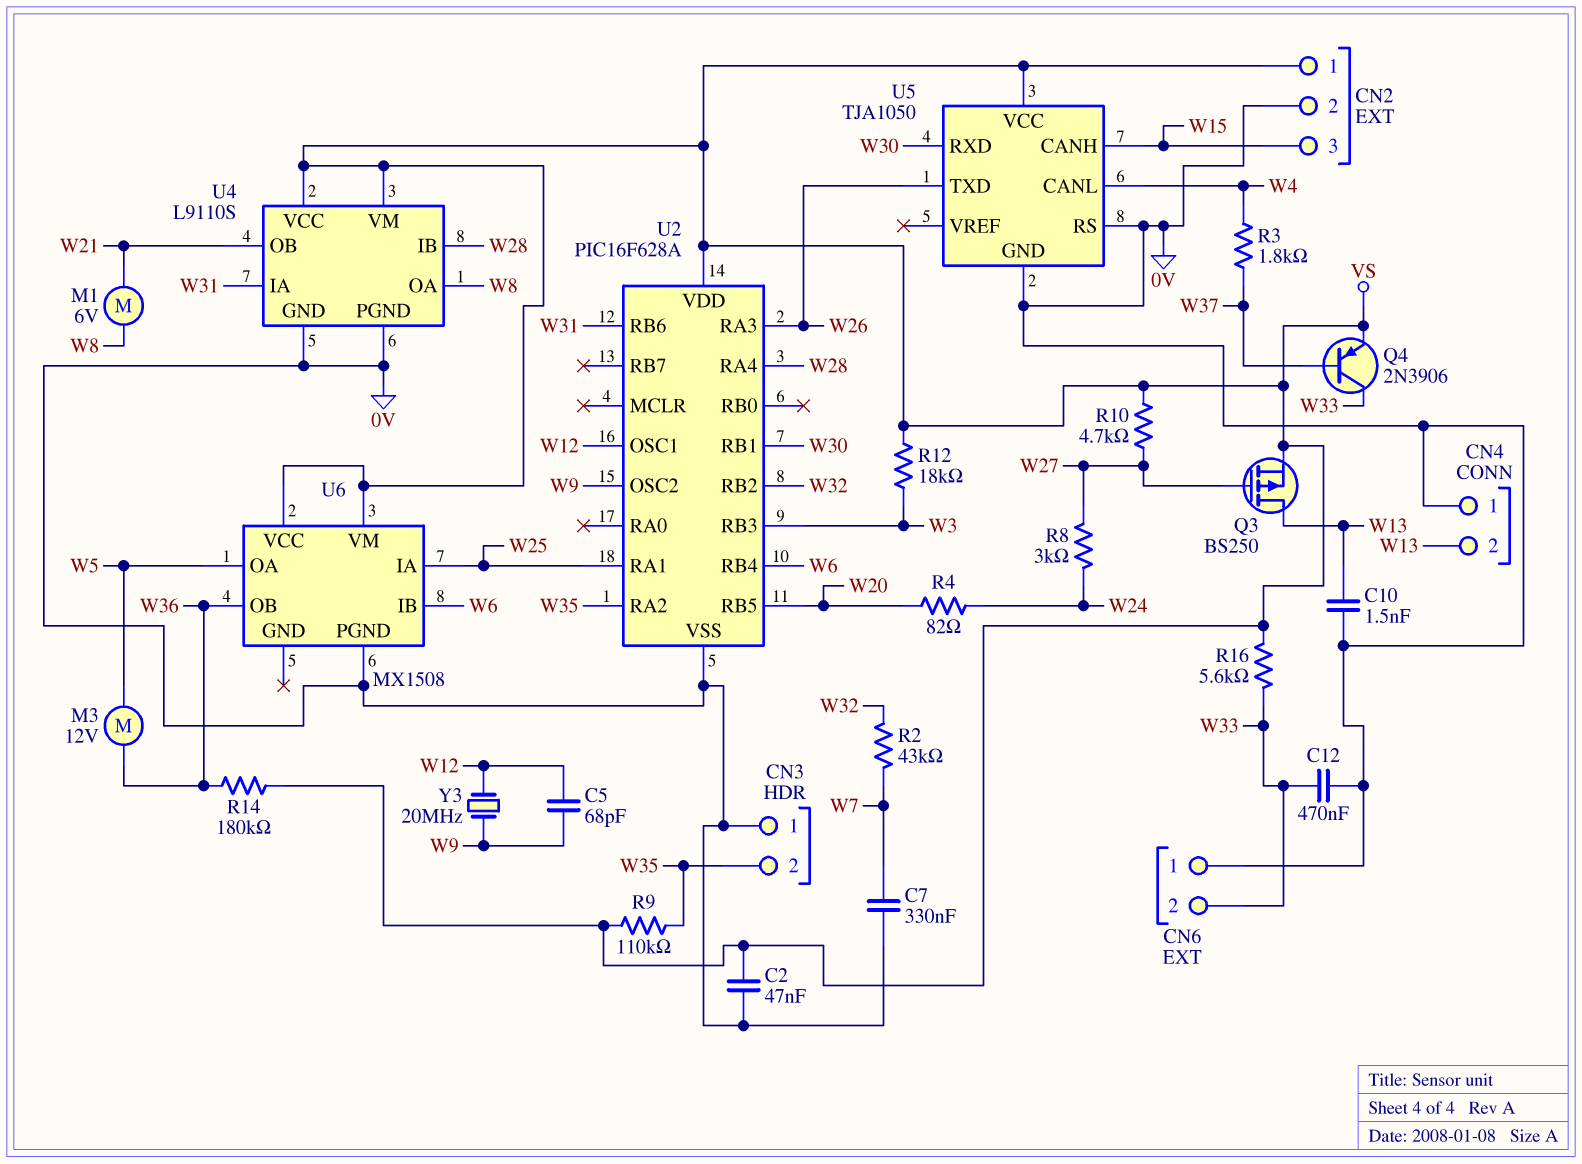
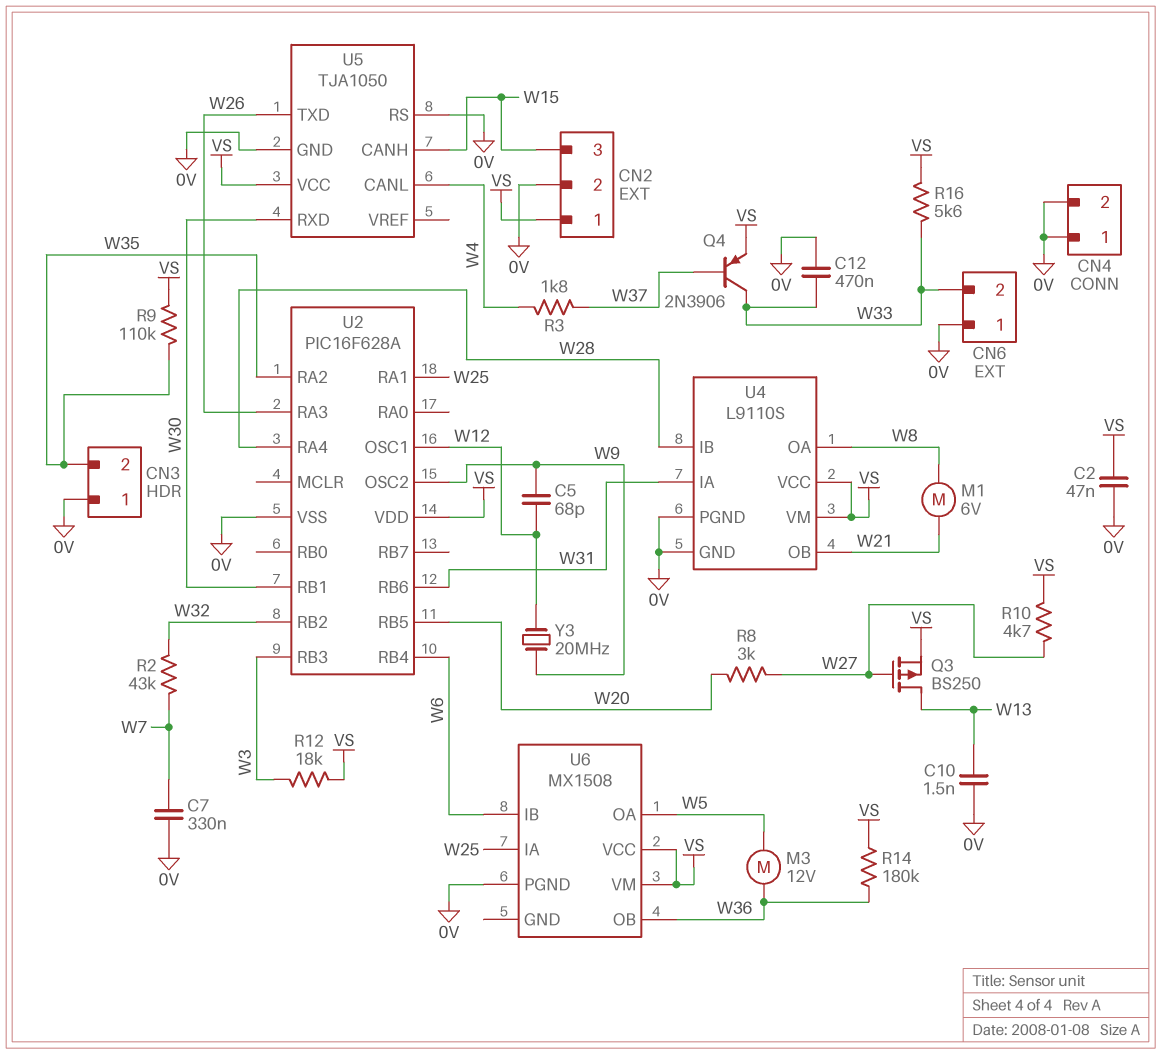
CN4 pin 2: W13 -> 0V
R4: 82 (W20, W24) -> none
R8: 3k (W24, W27) -> 3k (W20, W27)

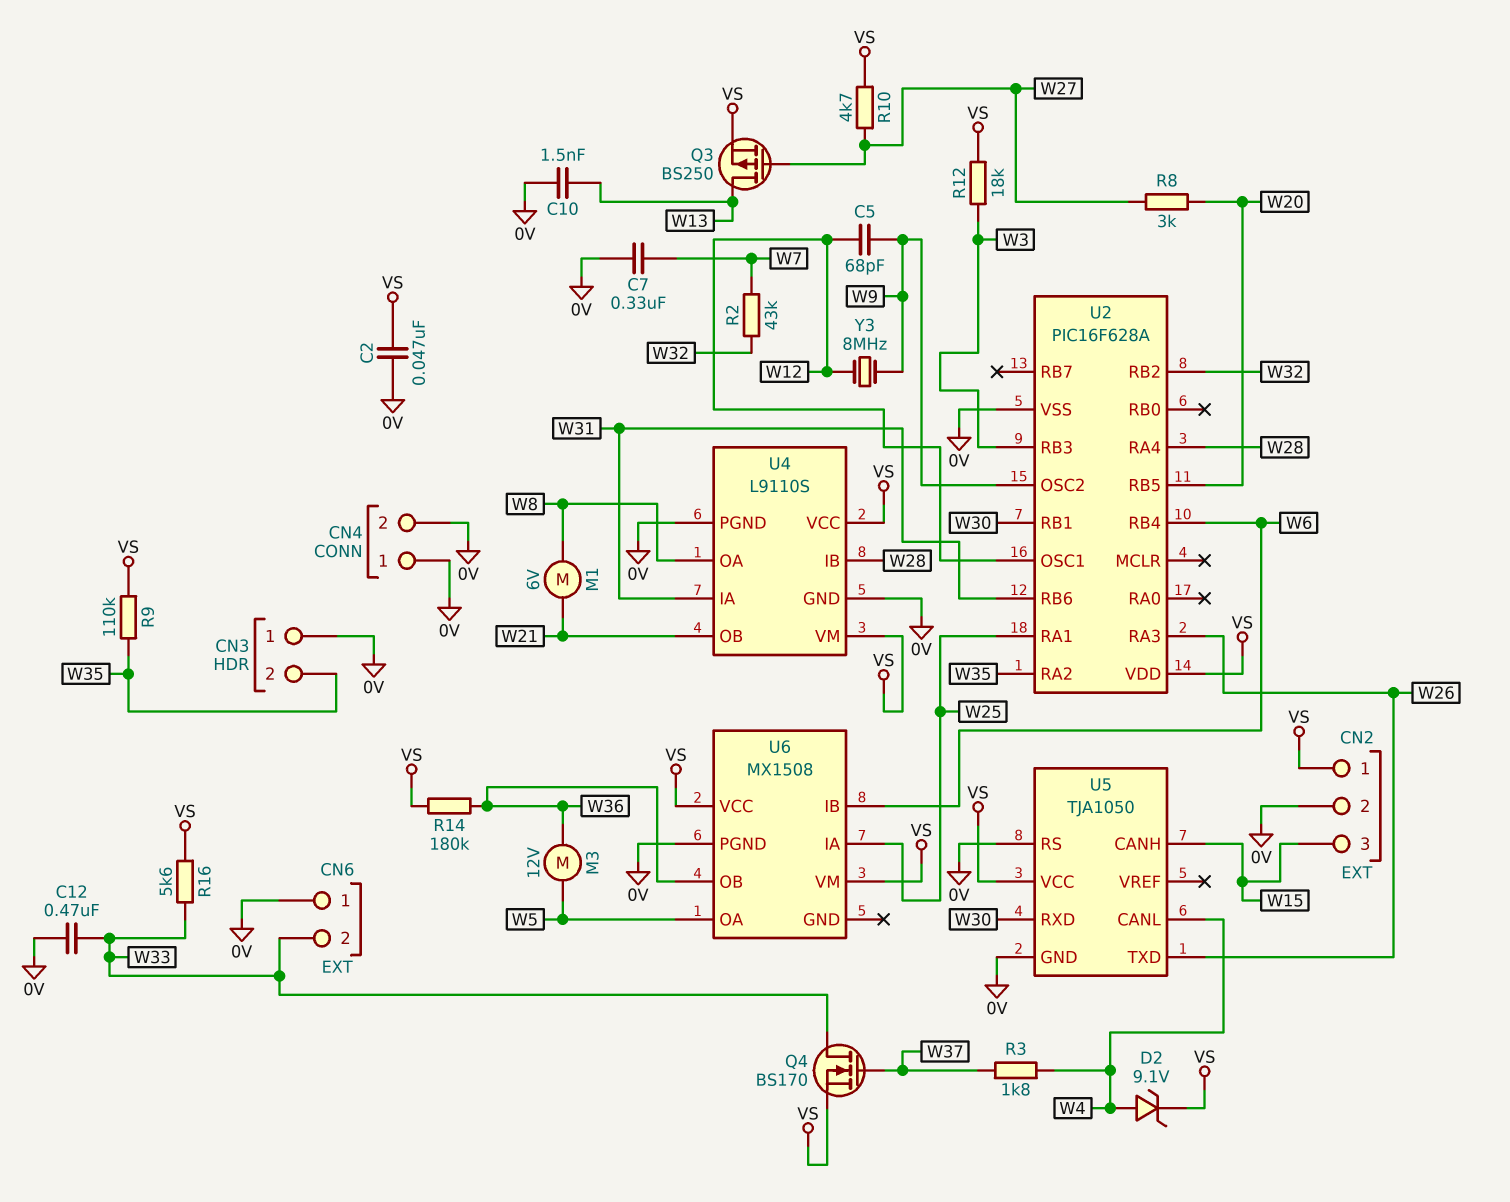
D2: none -> zener 9.1V (A W4, K VS)
Q4: PNP 2N3906 (B W37, C W33, E VS) -> NMOS BS170 (G W37, D W33, S VS)
Y3: 20MHz (W9, W12) -> 8MHz (W9, W12)

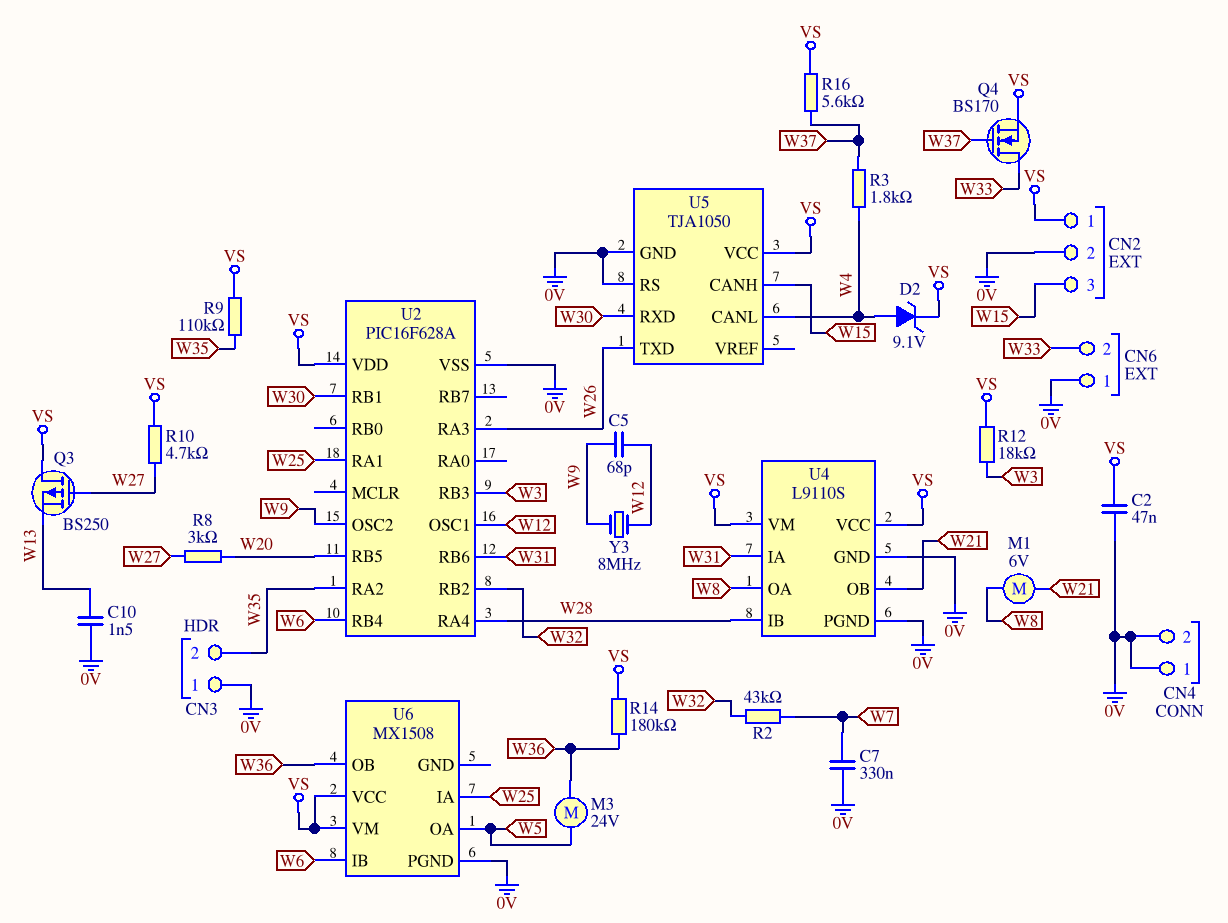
C12: 470nF (0V, W33) -> none
M3: motor 12V (W5, W36) -> motor 24V (W5, W36)
Q3: PMOS BS250 (G W27, D W13, S VS) -> PMOS BS250 (G W27, D VS, S W13)
R16: 5.6k (VS, W33) -> 5.6k (VS, W37)

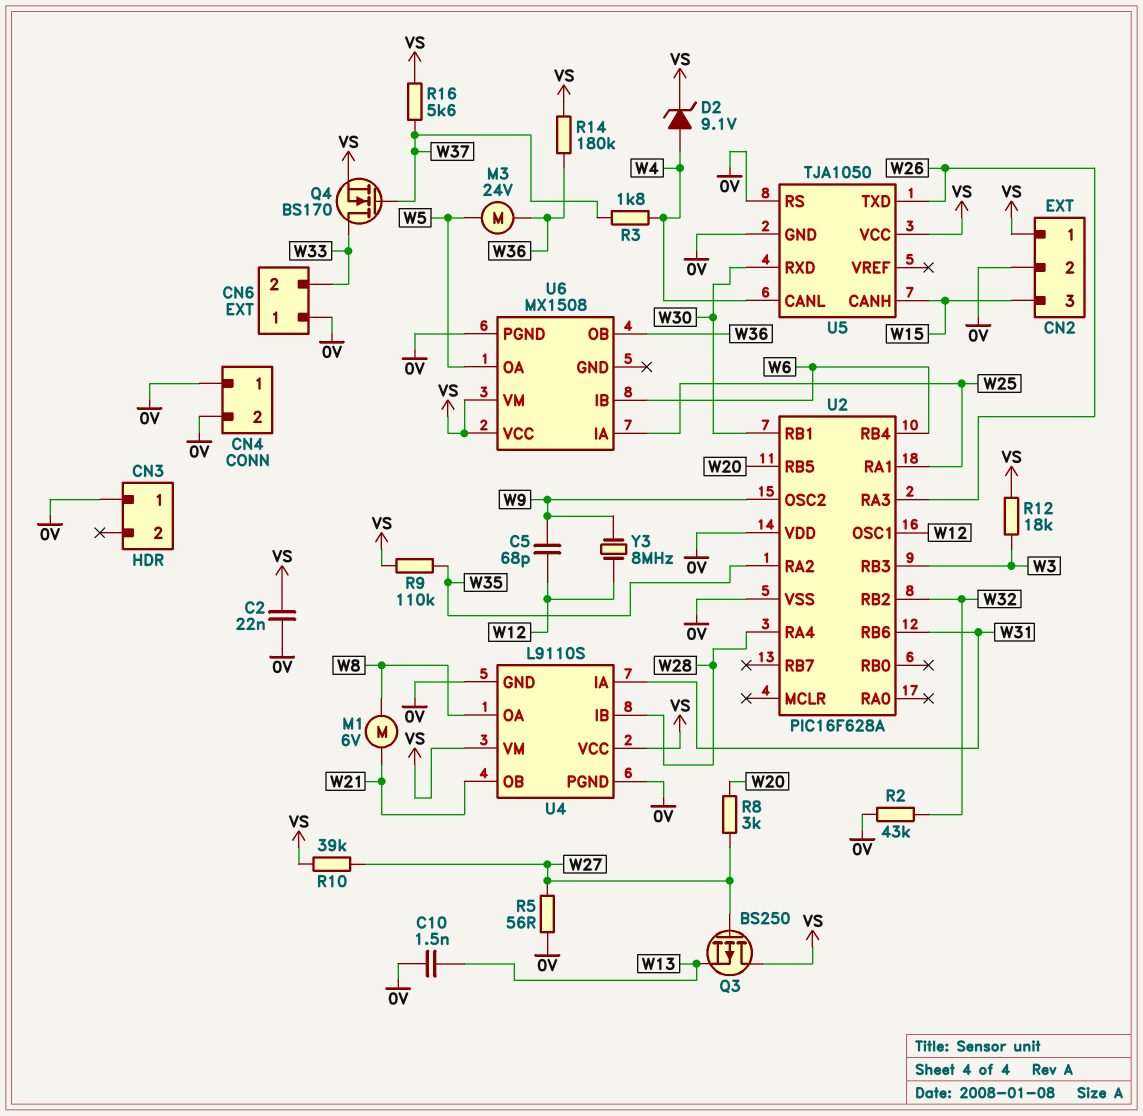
C2: 47nF (0V, VS) -> 22nF (0V, VS)
C7: 330nF (0V, W7) -> none
CN3 pin 2: W35 -> none
R2: 43k (W7, W32) -> 43k (0V, W32)
R5: none -> 56 (0V, W27)
R10: 4.7k (VS, W27) -> 39k (VS, W27)
U2 pin VDD: VS -> 0V

